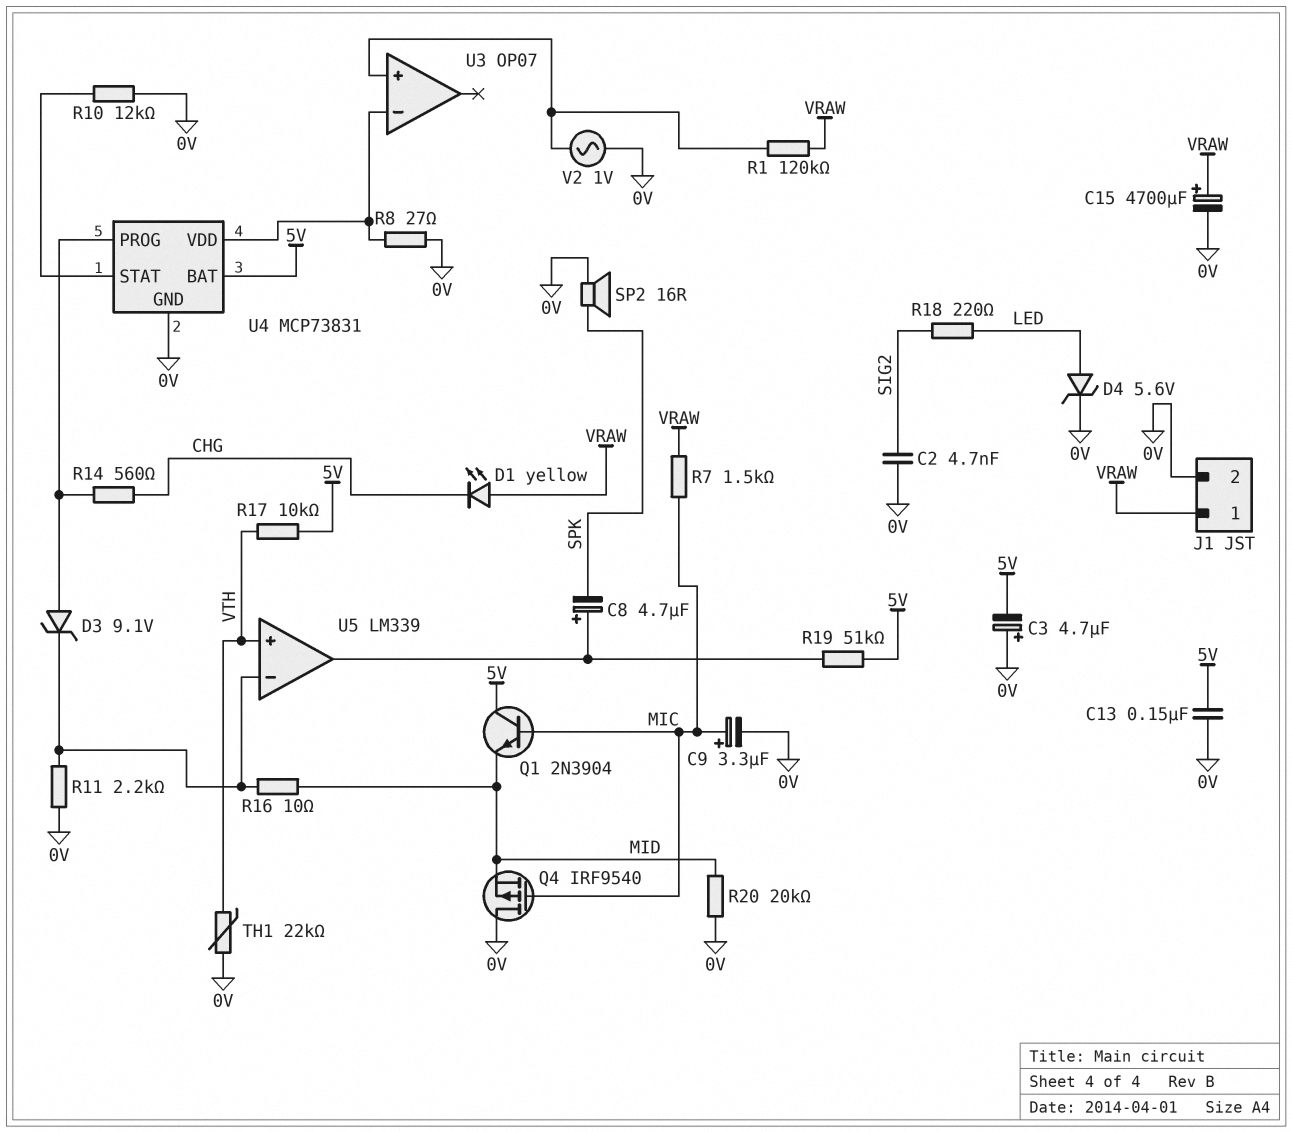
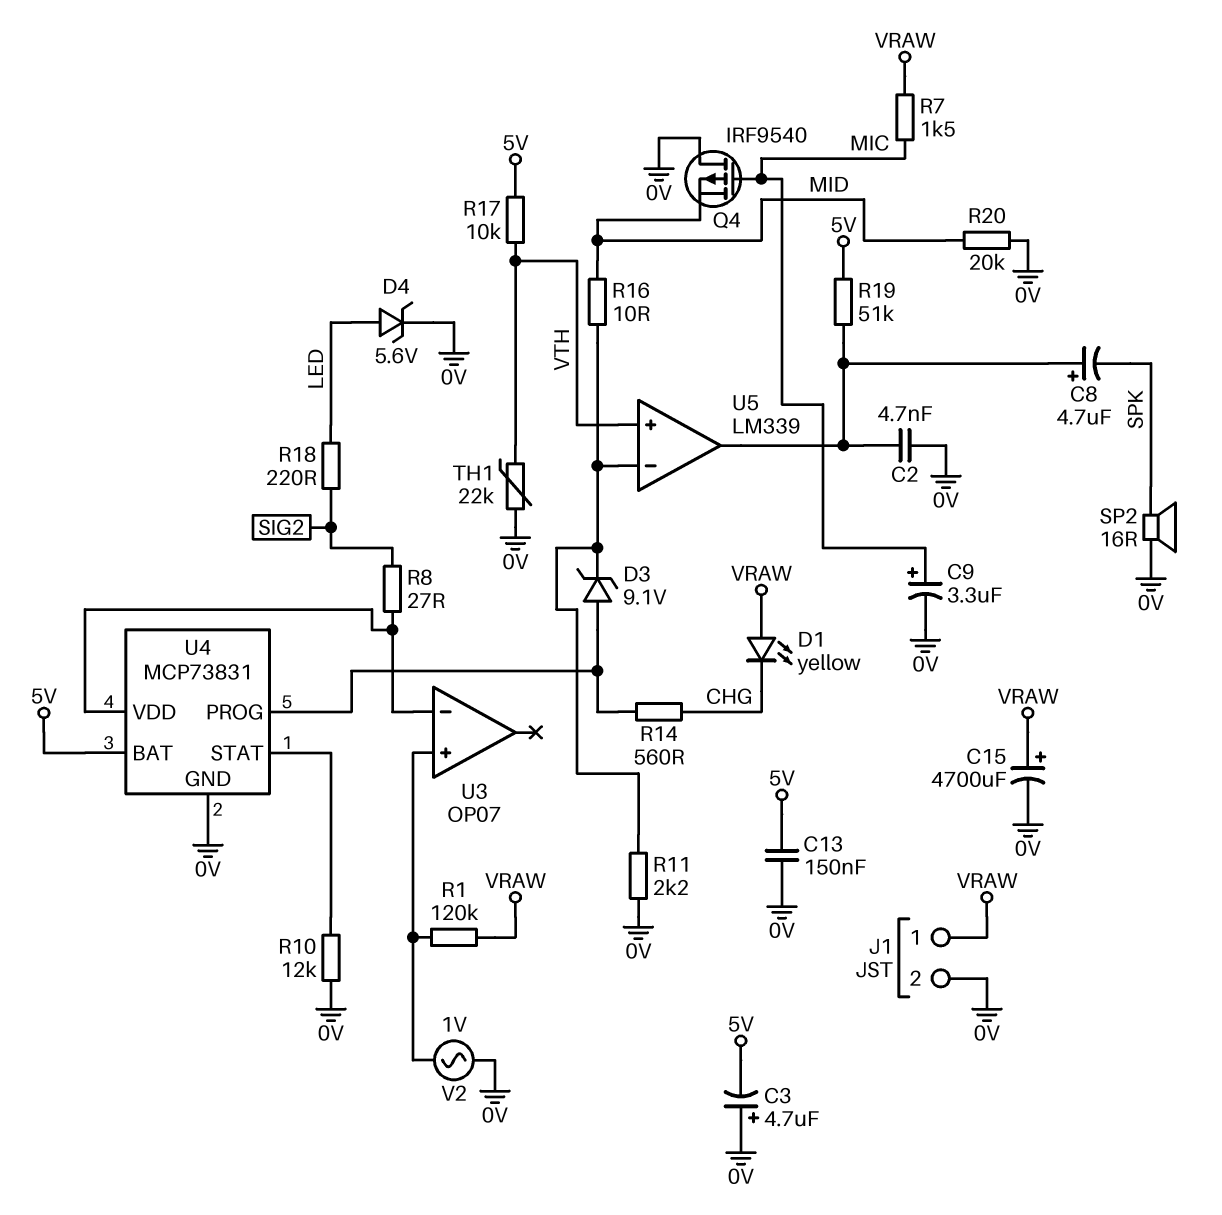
C2: 4.7nF (0V, SIG2) -> 4.7nF (0V, U5/out)
Q1: NPN 2N3904 (B MIC, C 5V, E MID) -> none
R8: 27 (0V, U3/in-) -> 27 (SIG2, U3/in-)

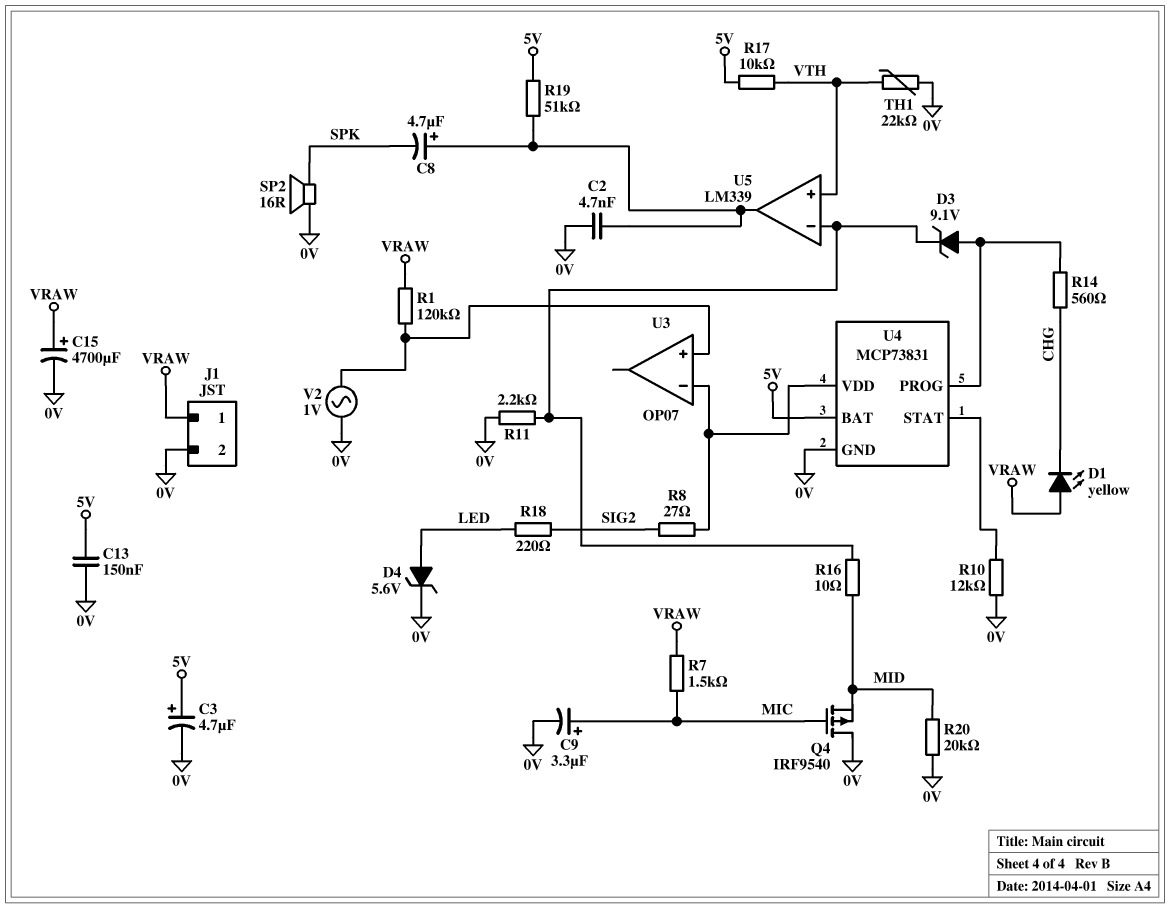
C3: 4.7uF (plus 0V, minus 5V) -> 4.7uF (plus 5V, minus 0V)

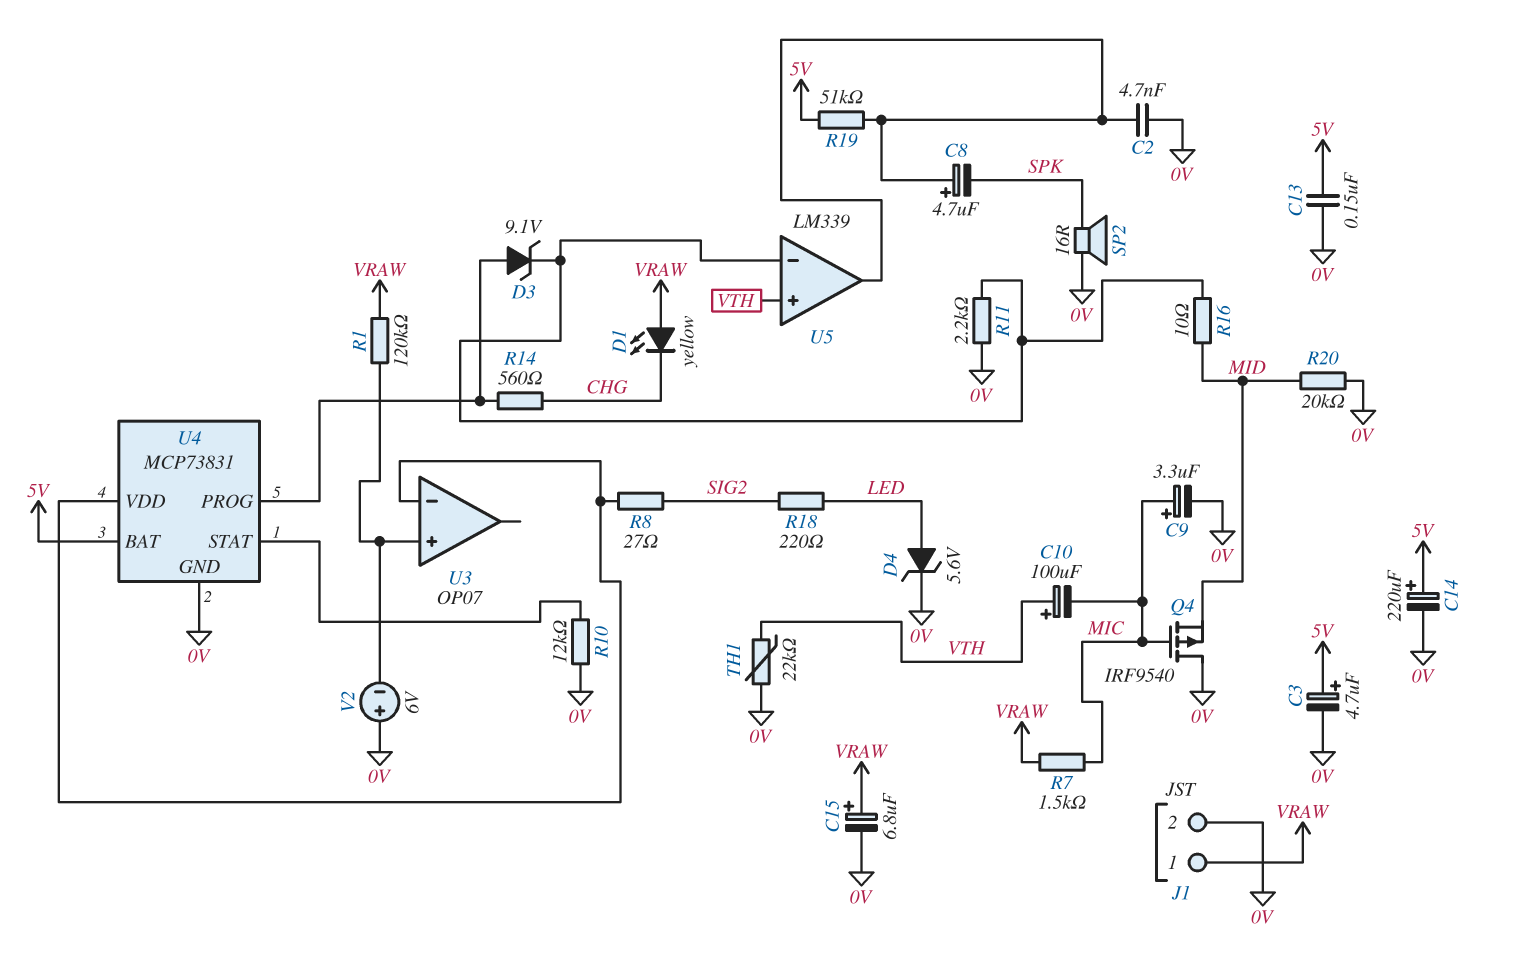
C10: none -> 100uF (plus VTH, minus MIC)
C14: none -> 220uF (plus 5V, minus 0V)
C15: 4700uF (plus VRAW, minus 0V) -> 6.8uF (plus VRAW, minus 0V)
R17: 10k (5V, VTH) -> none
V2: AC 1V (0V, U3/in+) -> 6V (plus 0V, minus U3/in+)

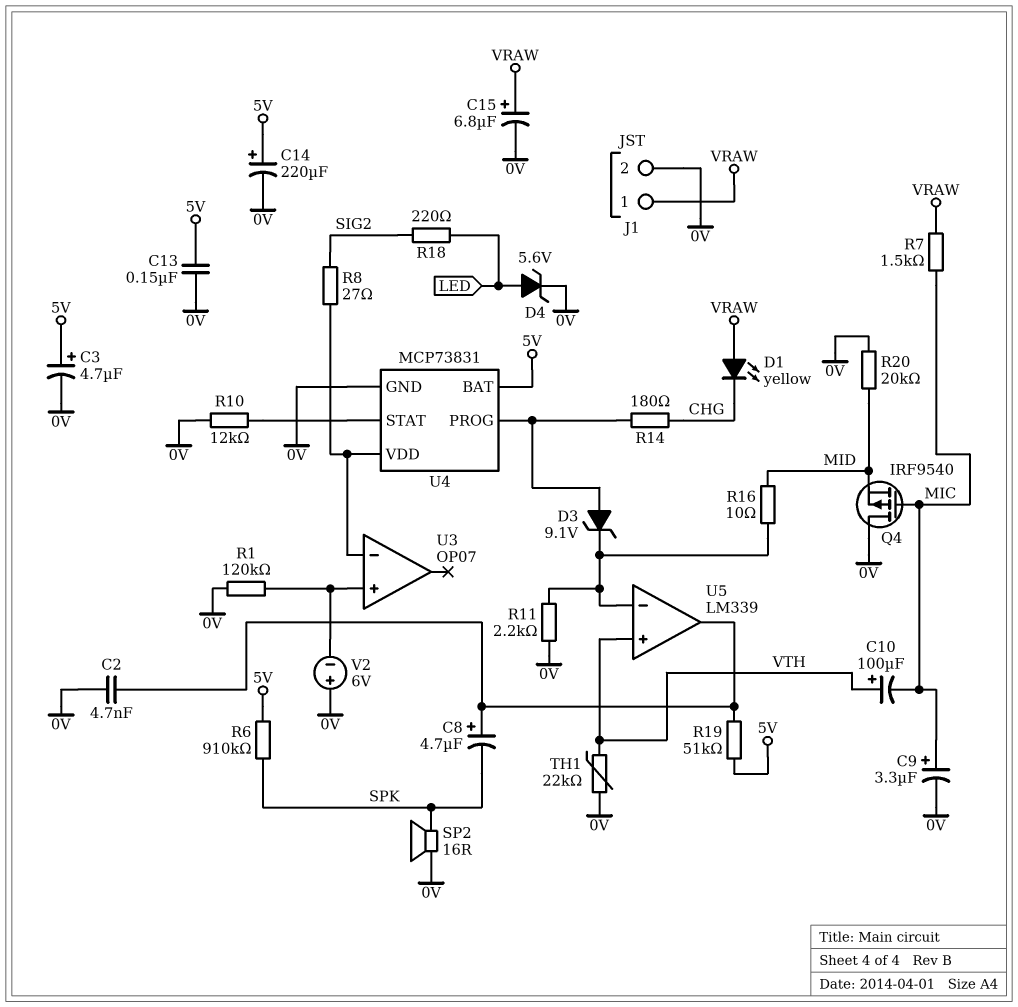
R1: 120k (U3/in+, VRAW) -> 120k (0V, U3/in+)
R6: none -> 910k (5V, SPK)
R14: 560 (CHG, U4/PROG) -> 180 (CHG, U4/PROG)

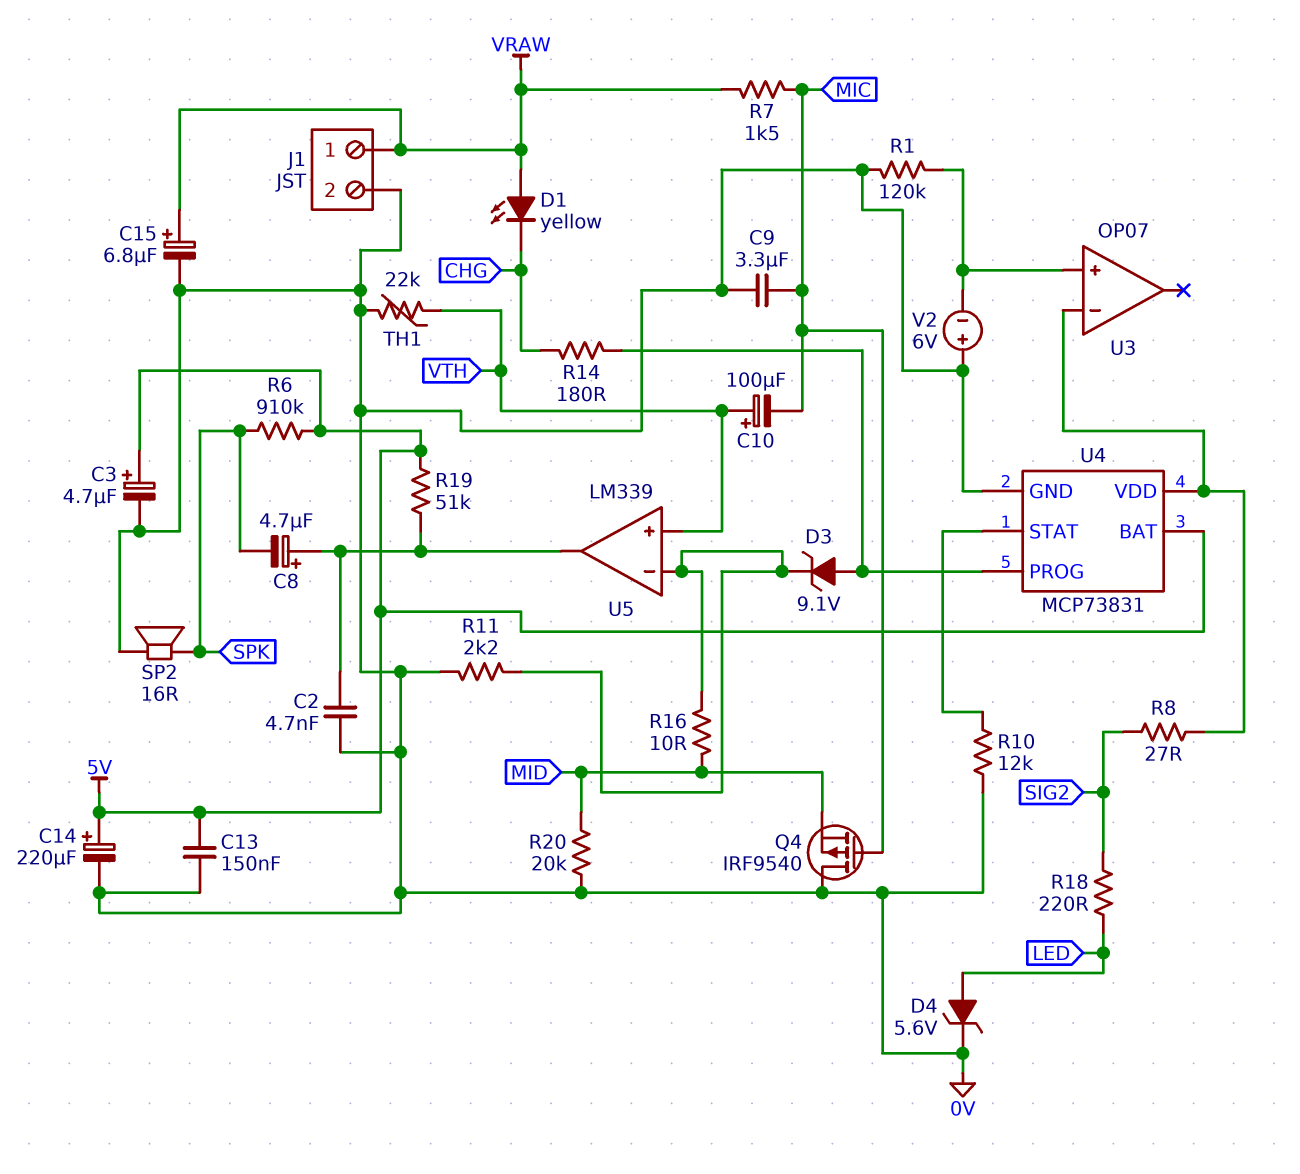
C9: 3.3uF (plus MIC, minus 0V) -> 3.3uF (0V, MIC)

